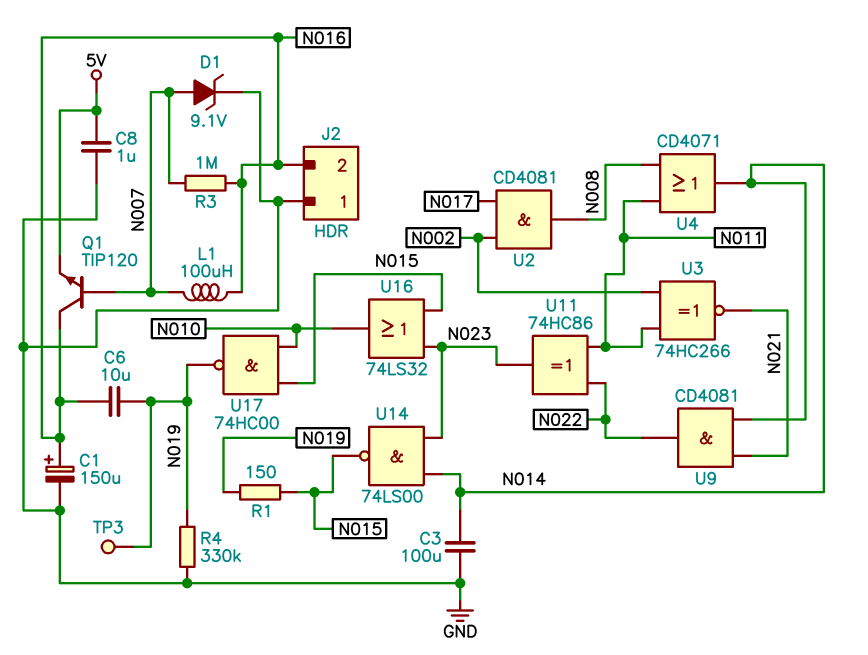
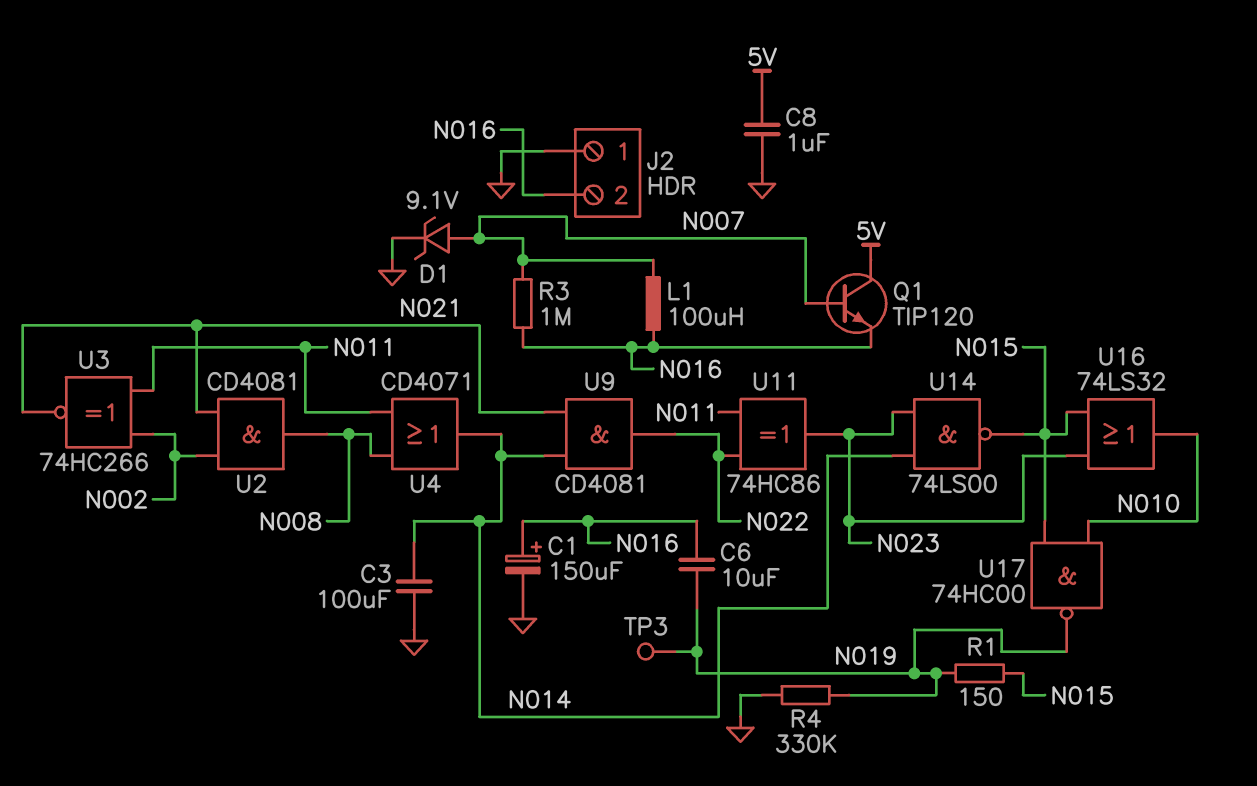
Q1: NPN TIP120 (B N007, C N016, E 5V) -> NPN TIP120 (B N007, C 5V, E N016)
U2: AND CD4081 (in N002, in N017, out N008) -> AND CD4081 (in N002, in N021, out N008)

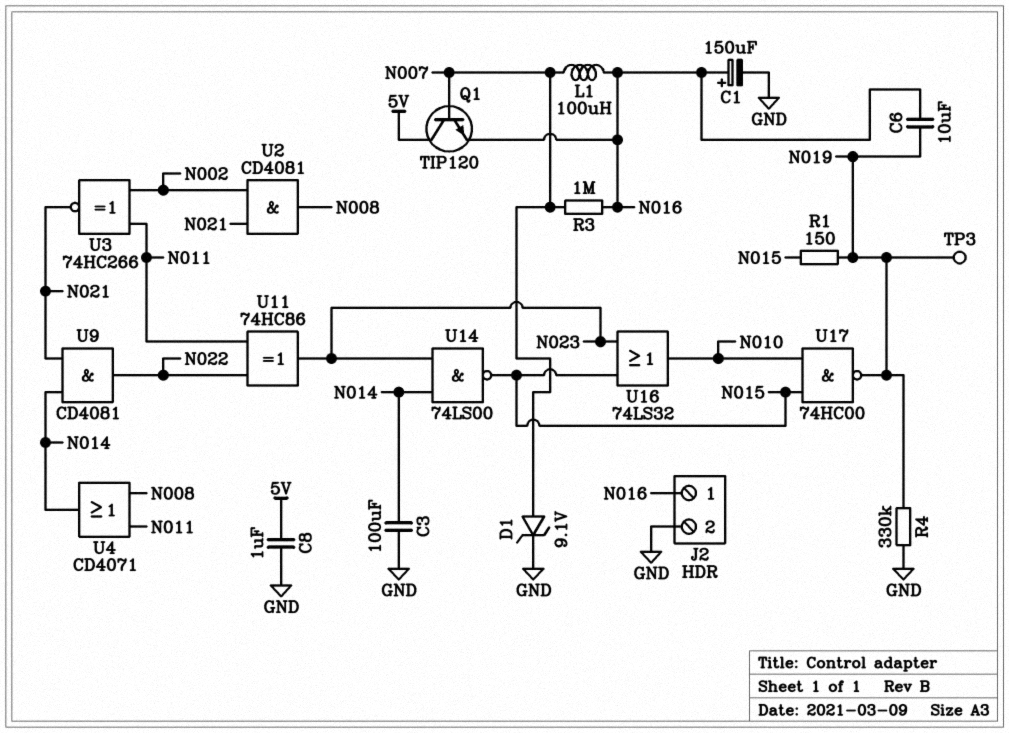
J2 pin 1: GND -> N016
J2 pin 2: N016 -> GND

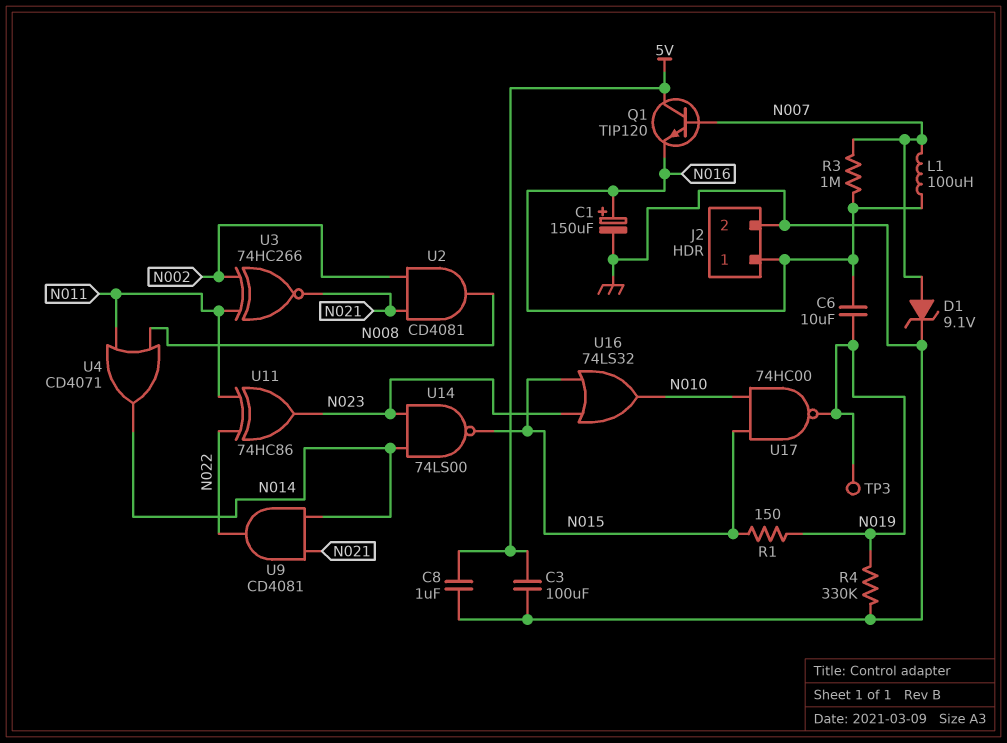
C3: 100uF (GND, N014) -> 100uF (5V, GND)

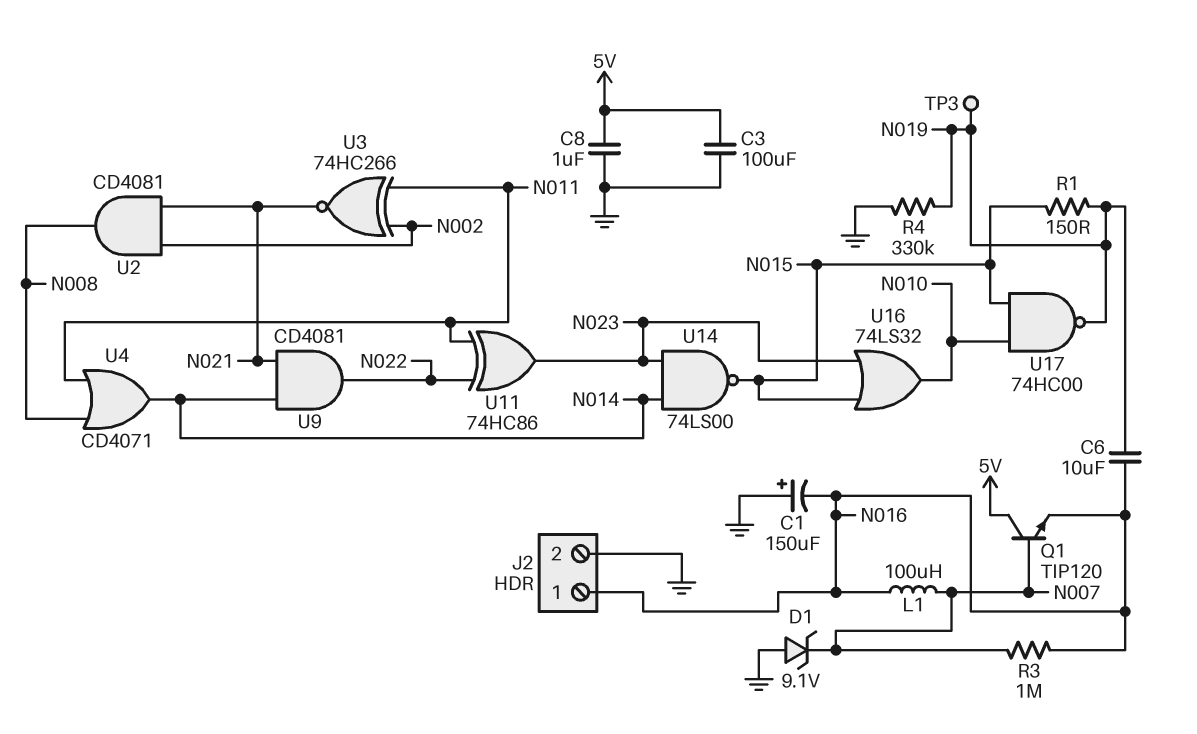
C1: 150uF (plus N016, minus GND) -> 150uF (plus GND, minus N016)
D1: zener 9.1V (A N007, K GND) -> zener 9.1V (A GND, K N007)

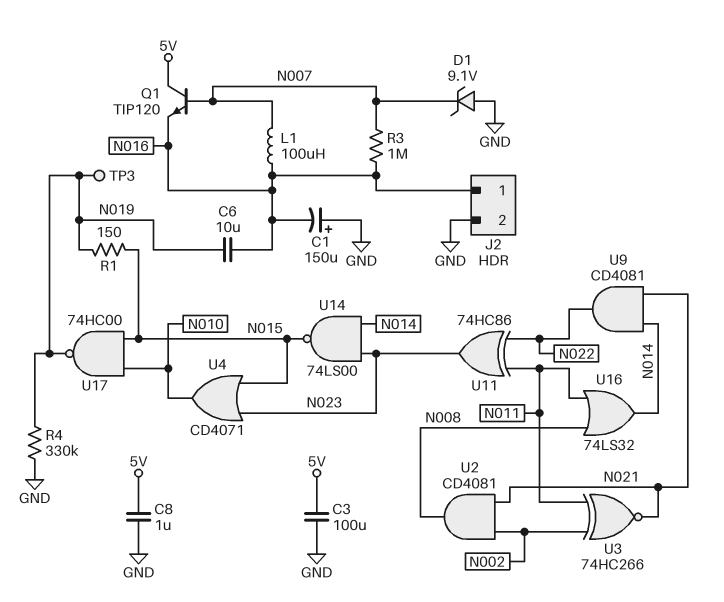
U4: OR CD4071 (in N008, in N011, out N014) -> OR CD4071 (in N015, in N023, out N010)
U16: OR 74LS32 (in N015, in N023, out N010) -> OR 74LS32 (in N008, in N011, out N014)

